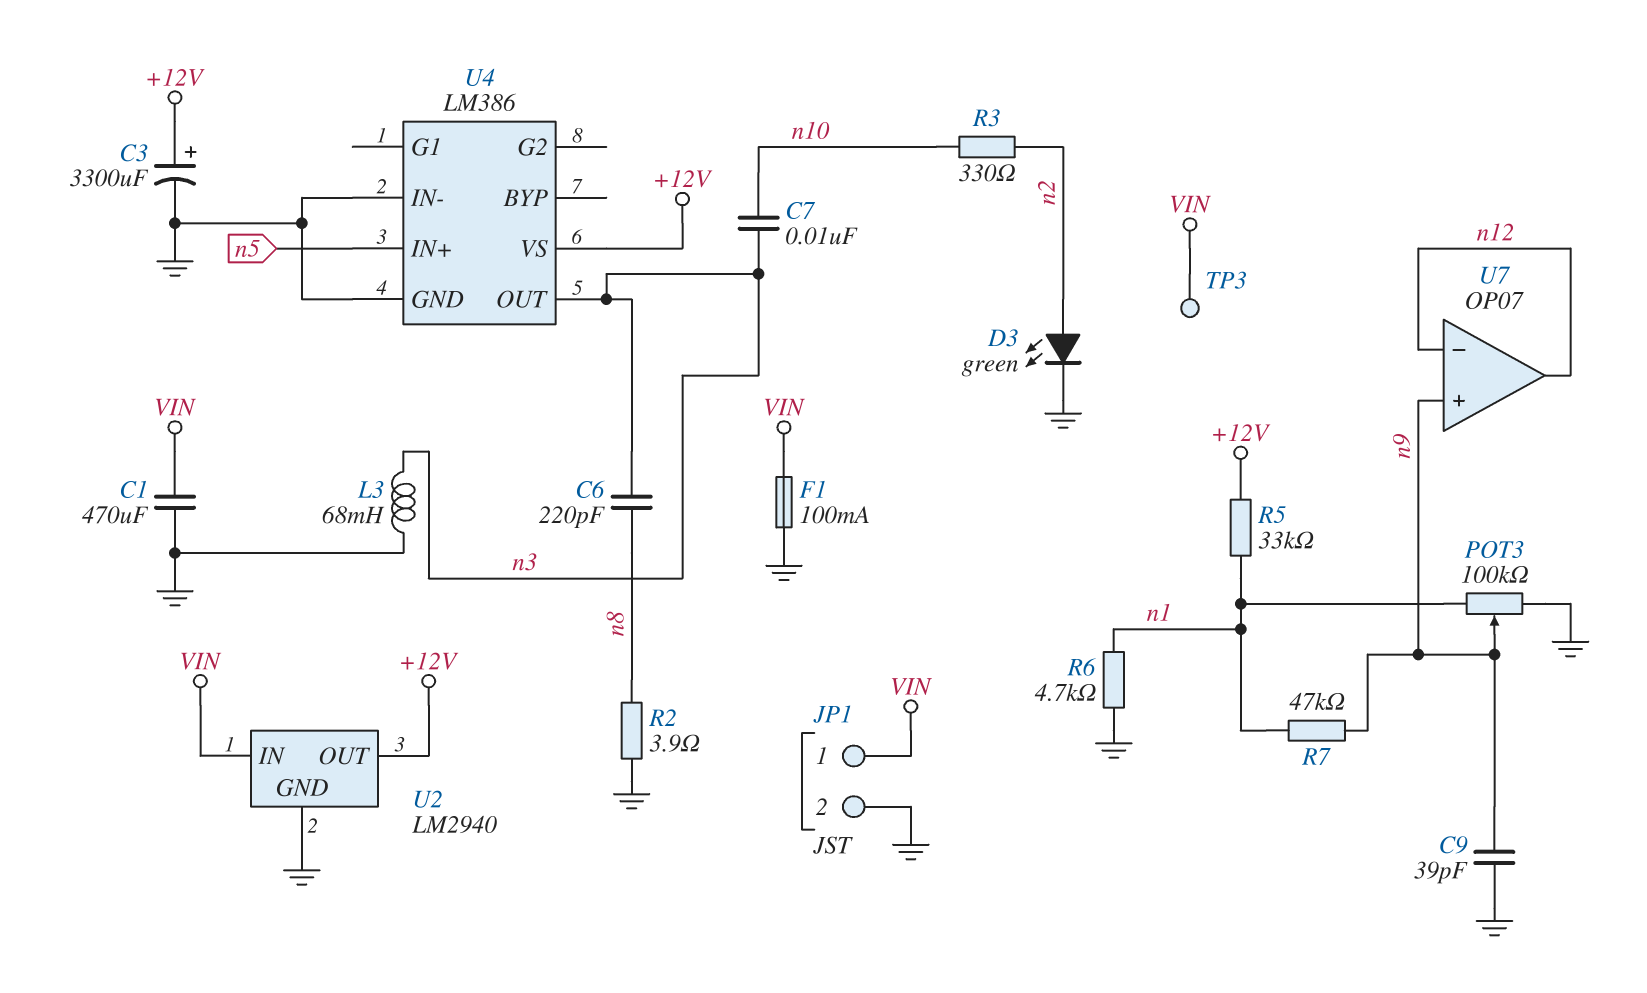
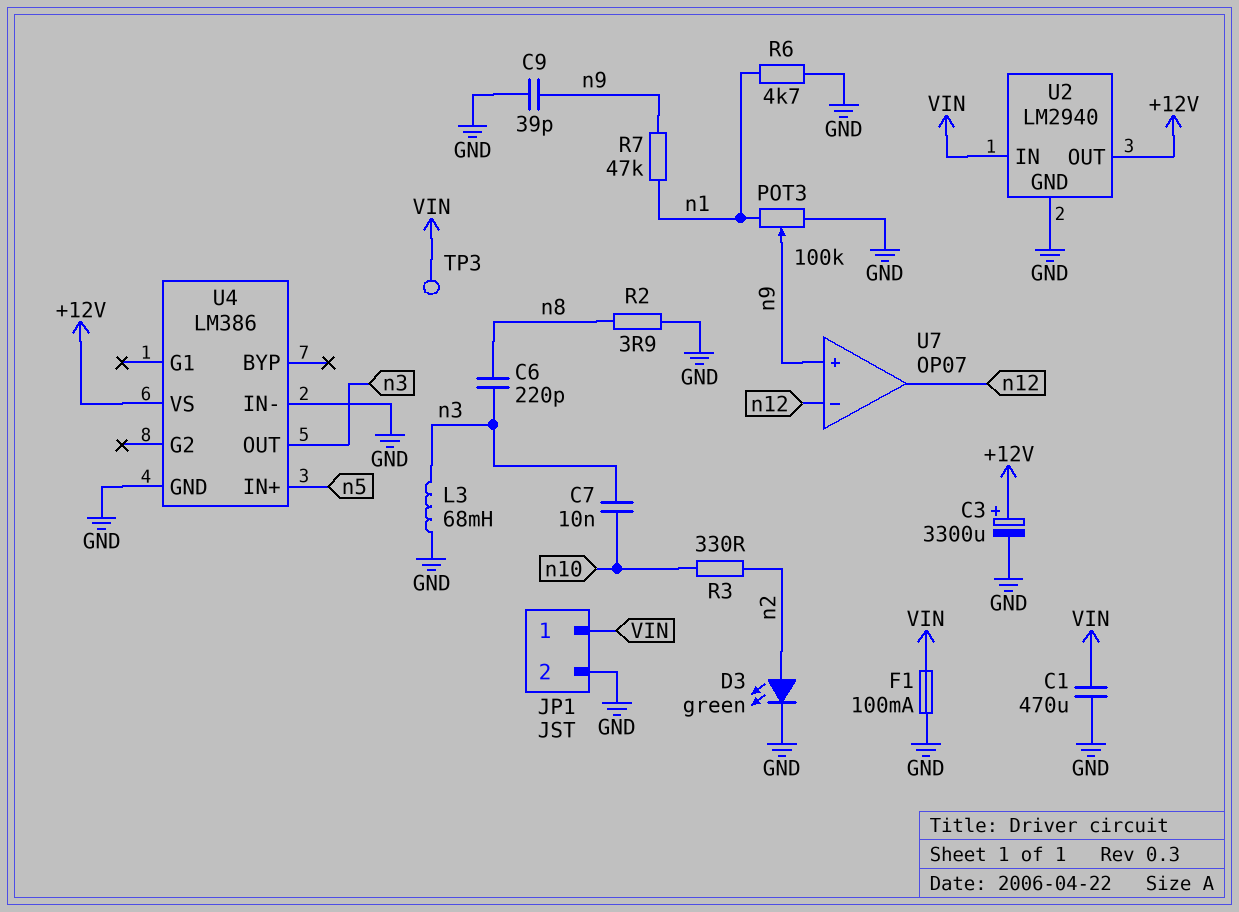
R5: 33k (+12V, n1) -> none

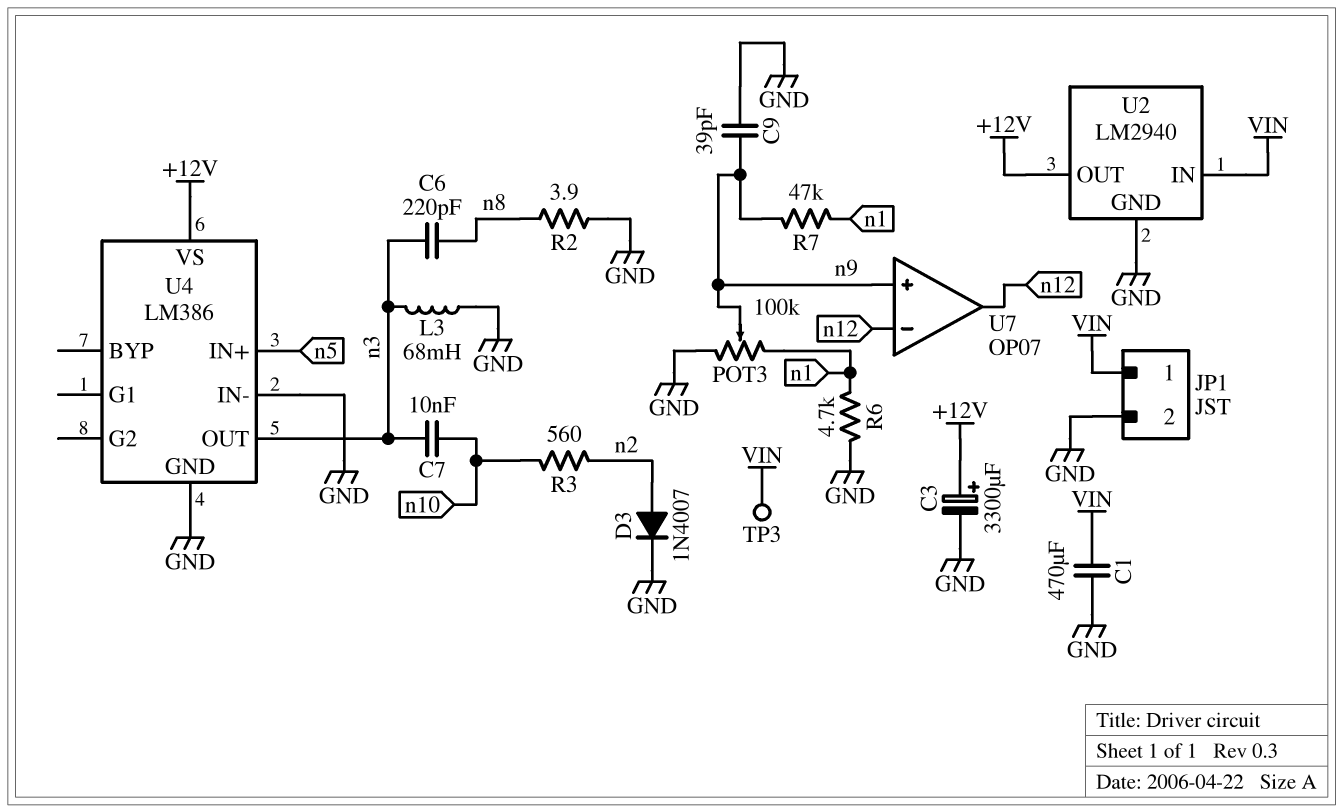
D3: LED green (A n2, K GND) -> diode 1N4007 (A n2, K GND)
F1: 100mA (GND, VIN) -> none
R3: 330 (n2, n10) -> 560 (n2, n10)

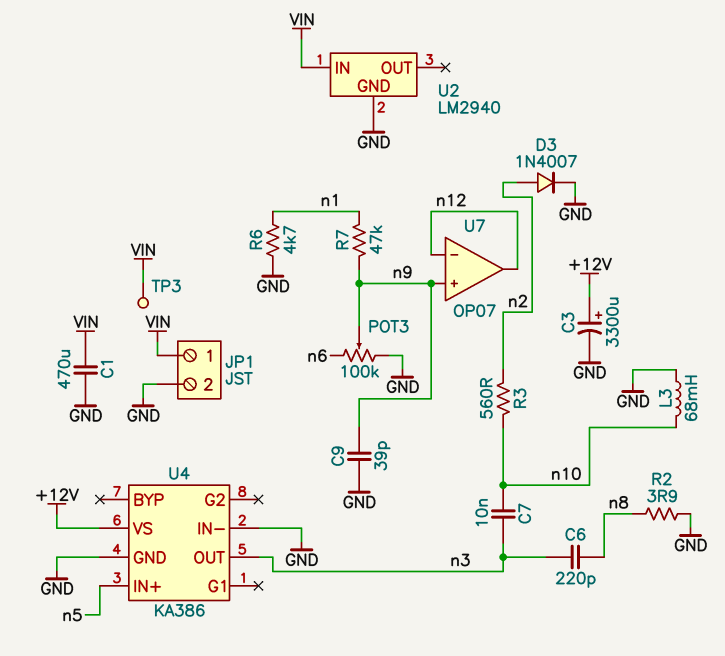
L3: 68mH (GND, n3) -> 68mH (GND, n10)
POT3: 100k (GND, n1, wiper n9) -> 100k (GND, n6, wiper n9)
U2 pin OUT: +12V -> none
U4: LM386 -> KA386

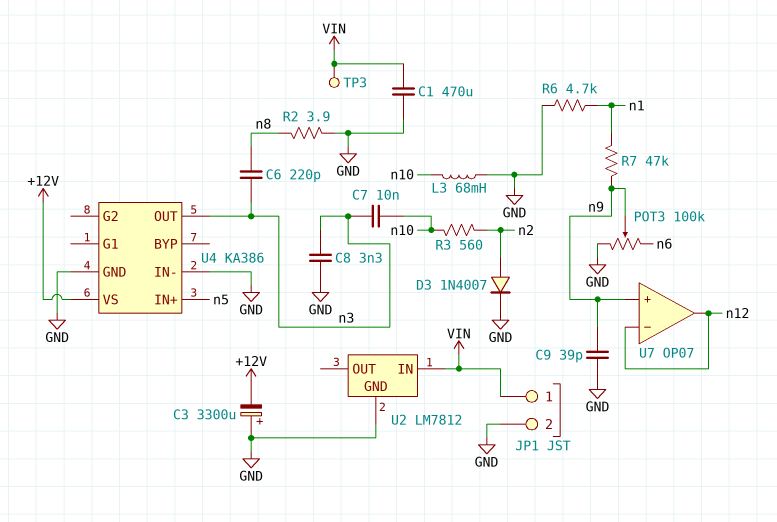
C3: 3300uF (plus +12V, minus GND) -> 3300uF (plus GND, minus +12V)
C8: none -> 3.3nF (GND, n3)
U2: LM2940 -> LM7812

